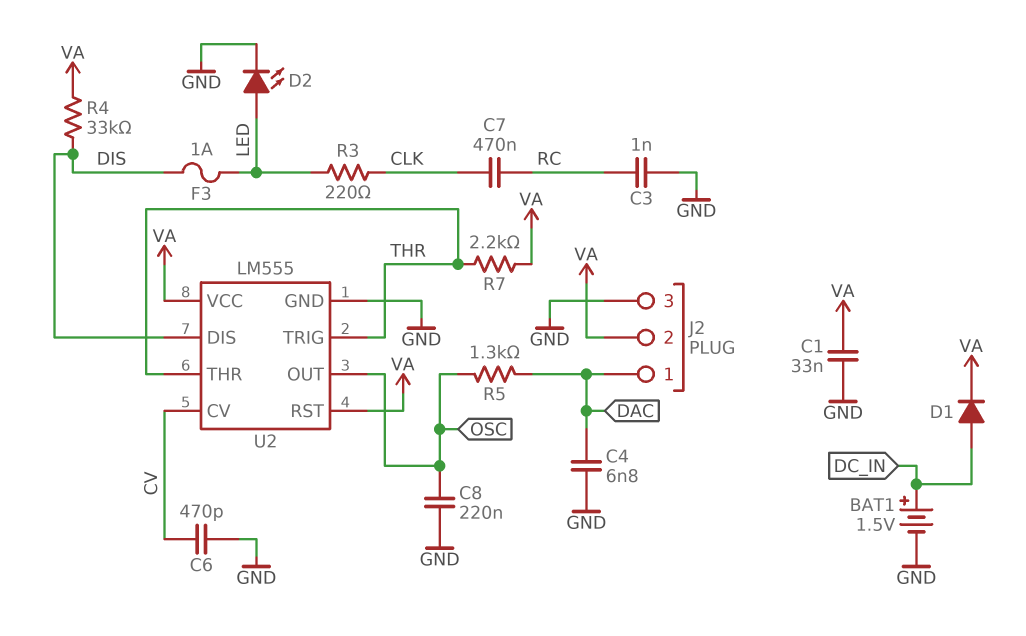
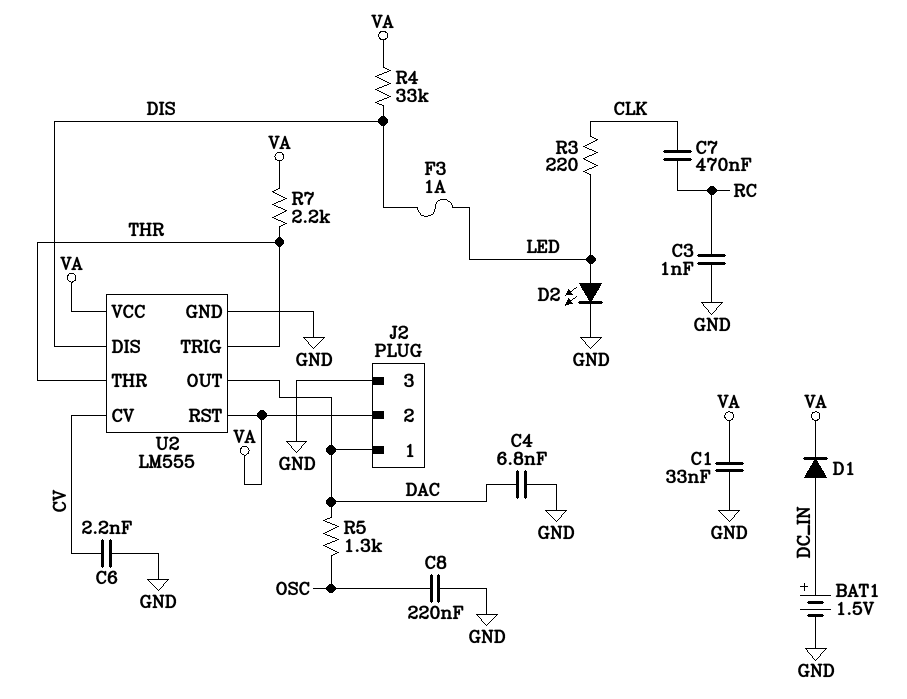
C6: 470pF (CV, GND) -> 2.2nF (CV, GND)
U2 pin OUT: OSC -> DAC

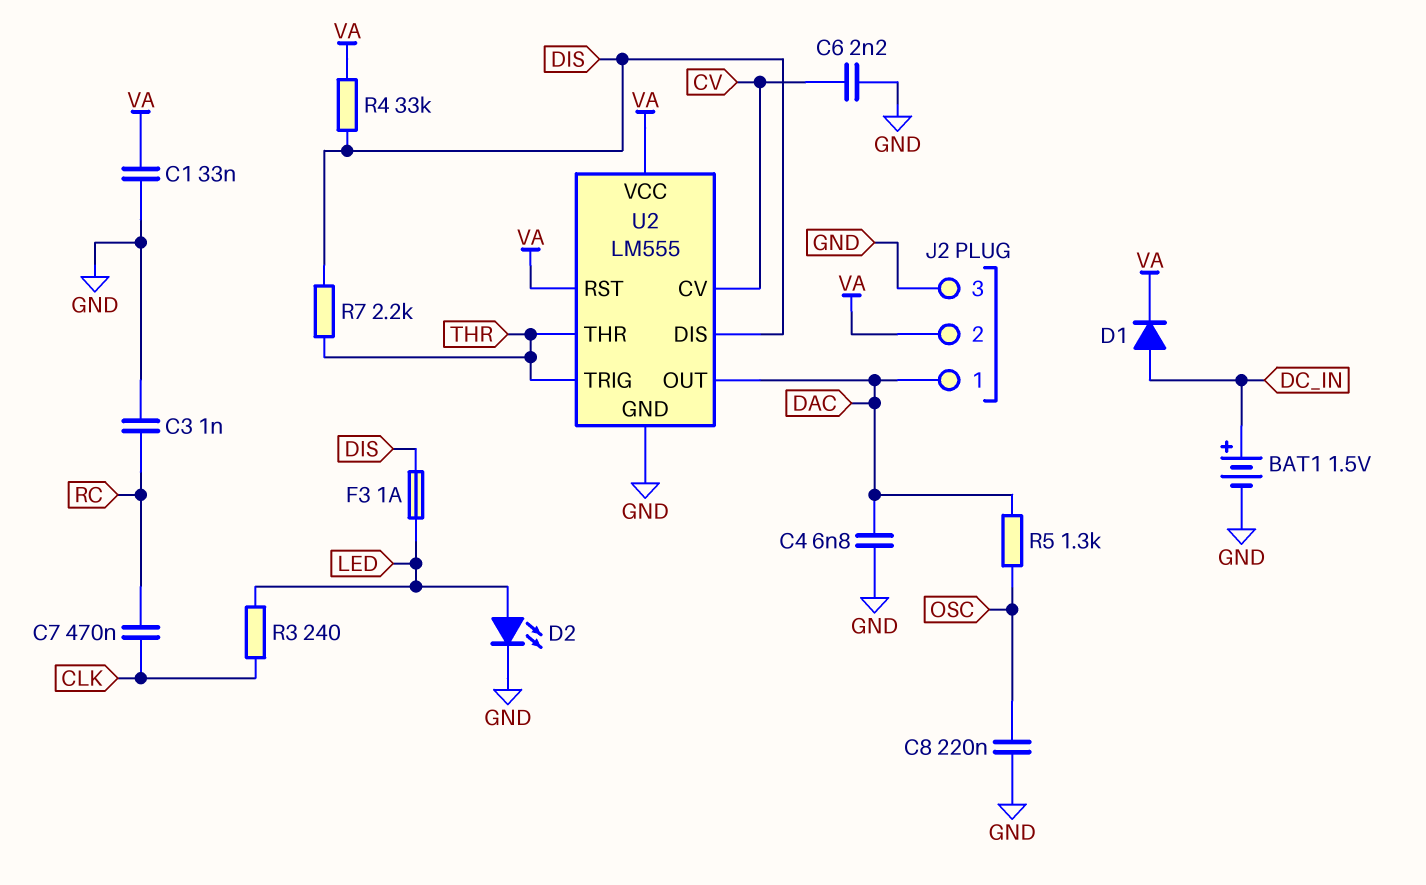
R3: 220 (CLK, LED) -> 240 (CLK, LED)
R7: 2.2k (THR, VA) -> 2.2k (DIS, THR)

